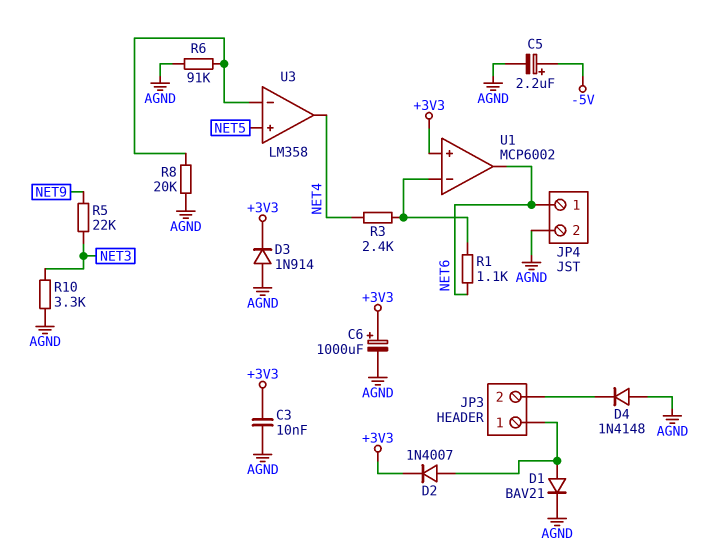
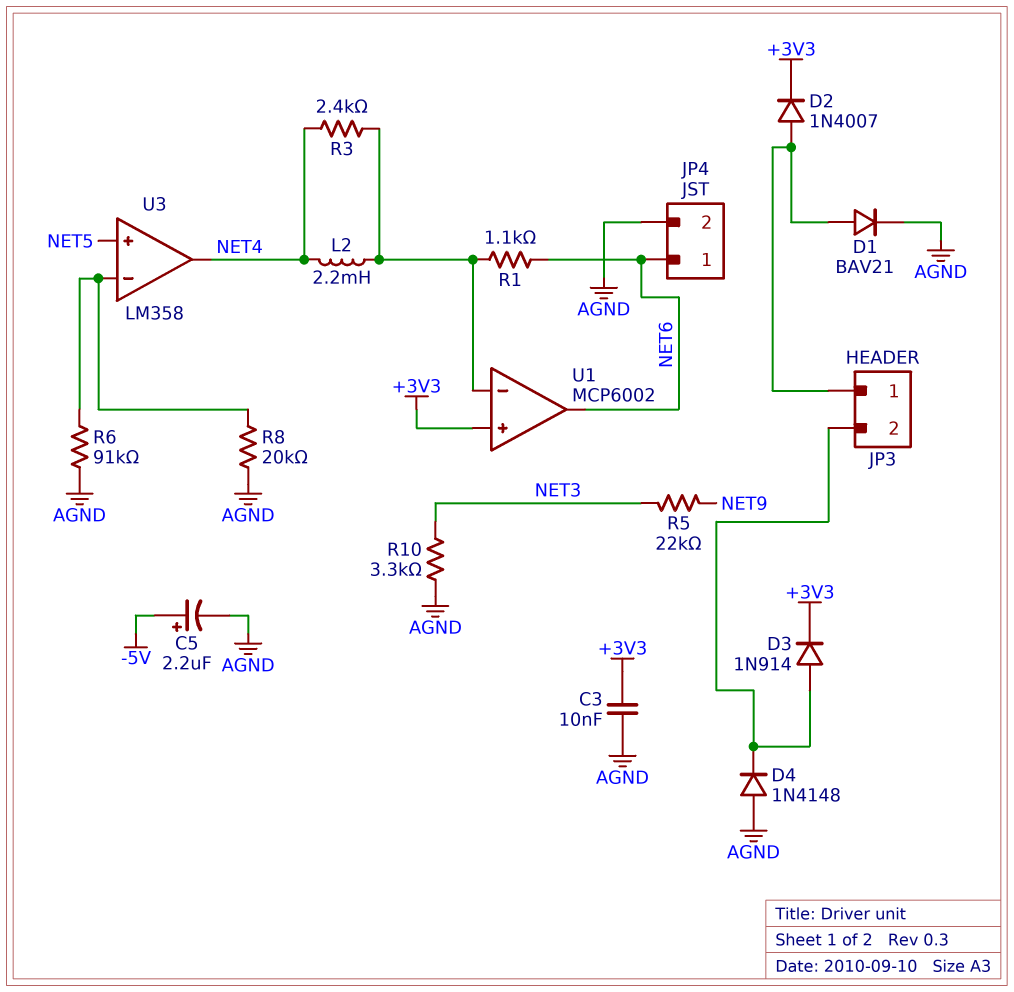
C6: 1000uF (plus +3V3, minus AGND) -> none
D3: diode 1N914 (A AGND, K +3V3) -> diode 1N914 (A JP3/2, K +3V3)
L2: none -> 2.2mH (NET4, U1/in-)

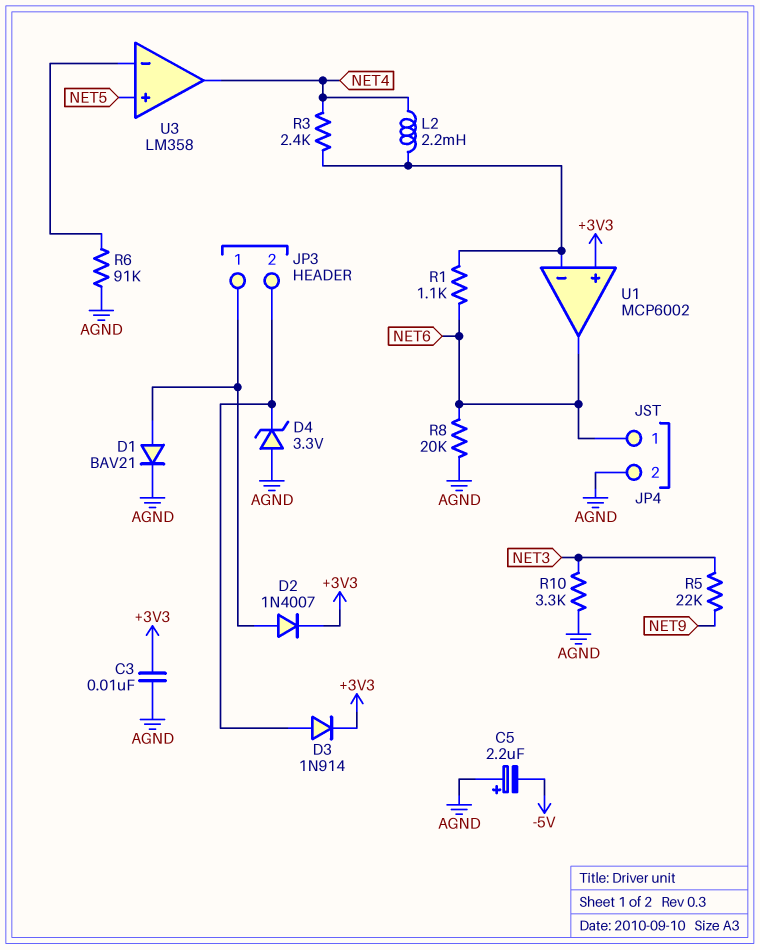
C5: 2.2uF (plus -5V, minus AGND) -> 2.2uF (plus AGND, minus -5V)
D4: diode 1N4148 (A AGND, K JP3/2) -> zener 3.3V (A AGND, K JP3/2)
R8: 20k (AGND, U3/in-) -> 20k (AGND, NET6)

